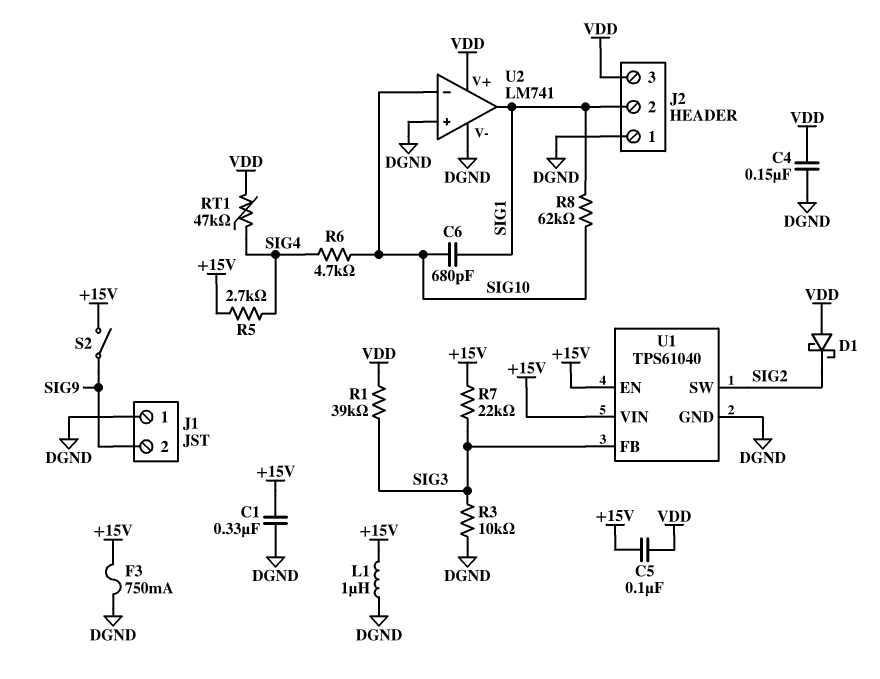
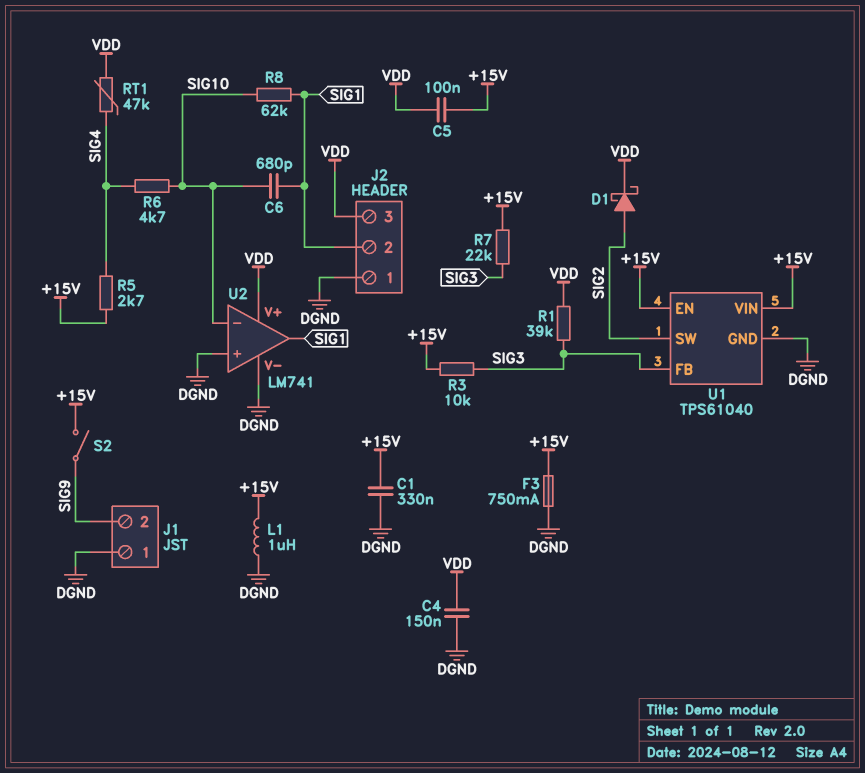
D1: schottky (A VDD, K SIG2) -> schottky (A SIG2, K VDD)
R3: 10k (DGND, SIG3) -> 10k (+15V, SIG3)

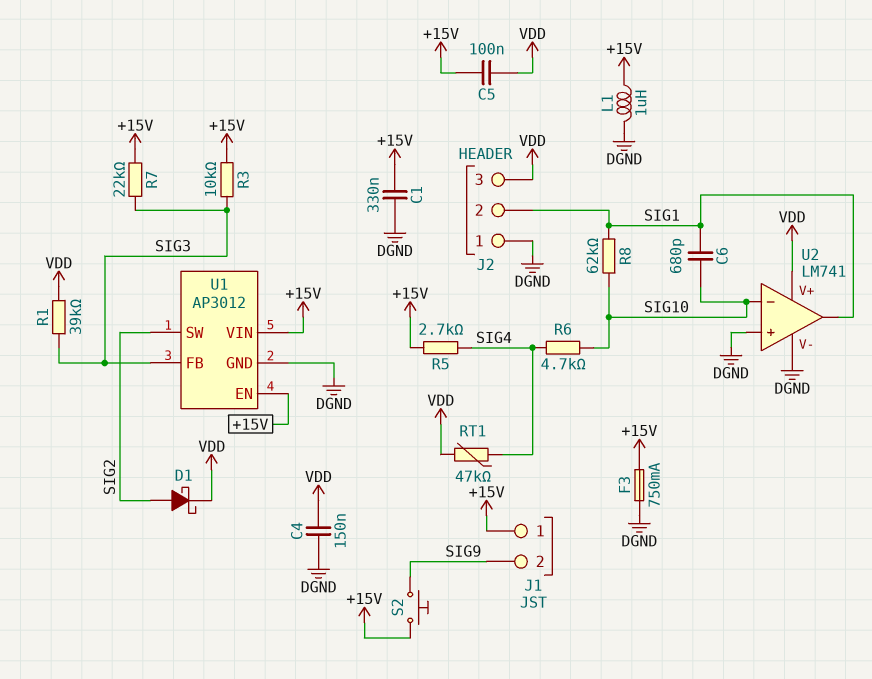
J1 pin 1: DGND -> +15V
S2: switch (+15V, SIG9) -> button (+15V, SIG9)
U1: TPS61040 -> AP3012

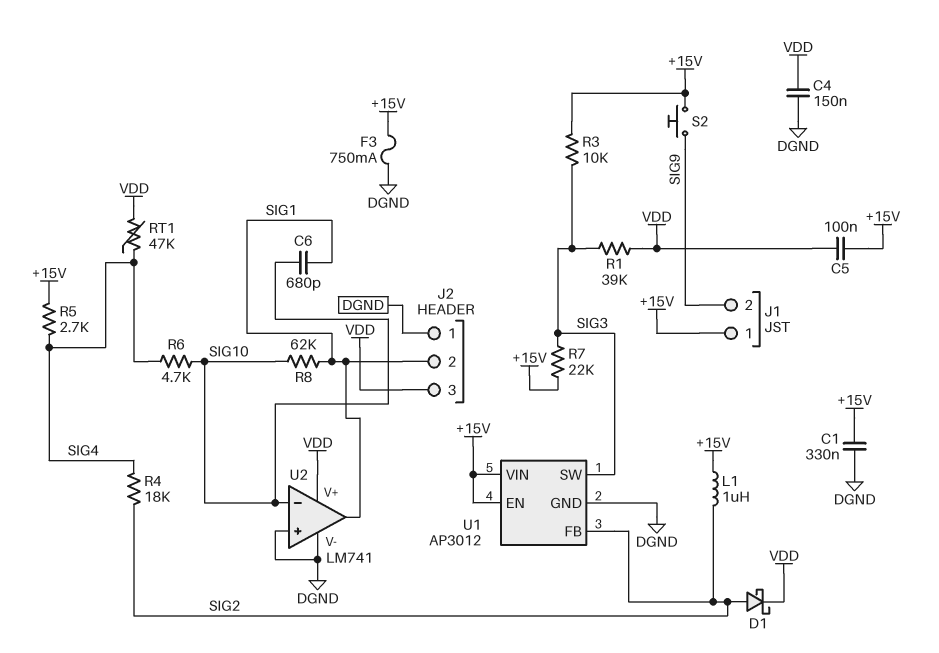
L1: 1uH (+15V, DGND) -> 1uH (+15V, SIG2)
R4: none -> 18k (SIG2, SIG4)
U1 pin FB: SIG3 -> SIG2
U1 pin SW: SIG2 -> SIG3

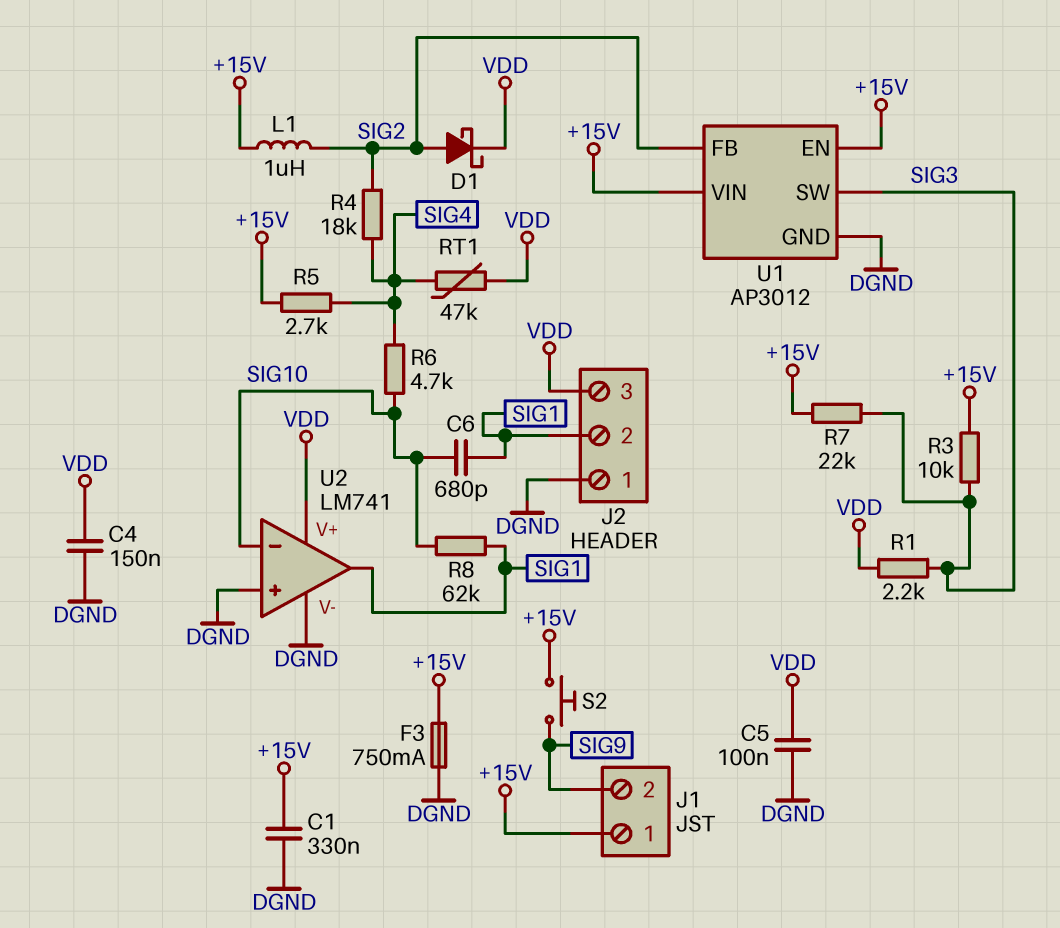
C5: 100nF (+15V, VDD) -> 100nF (DGND, VDD)
R1: 39k (SIG3, VDD) -> 2.2k (SIG3, VDD)

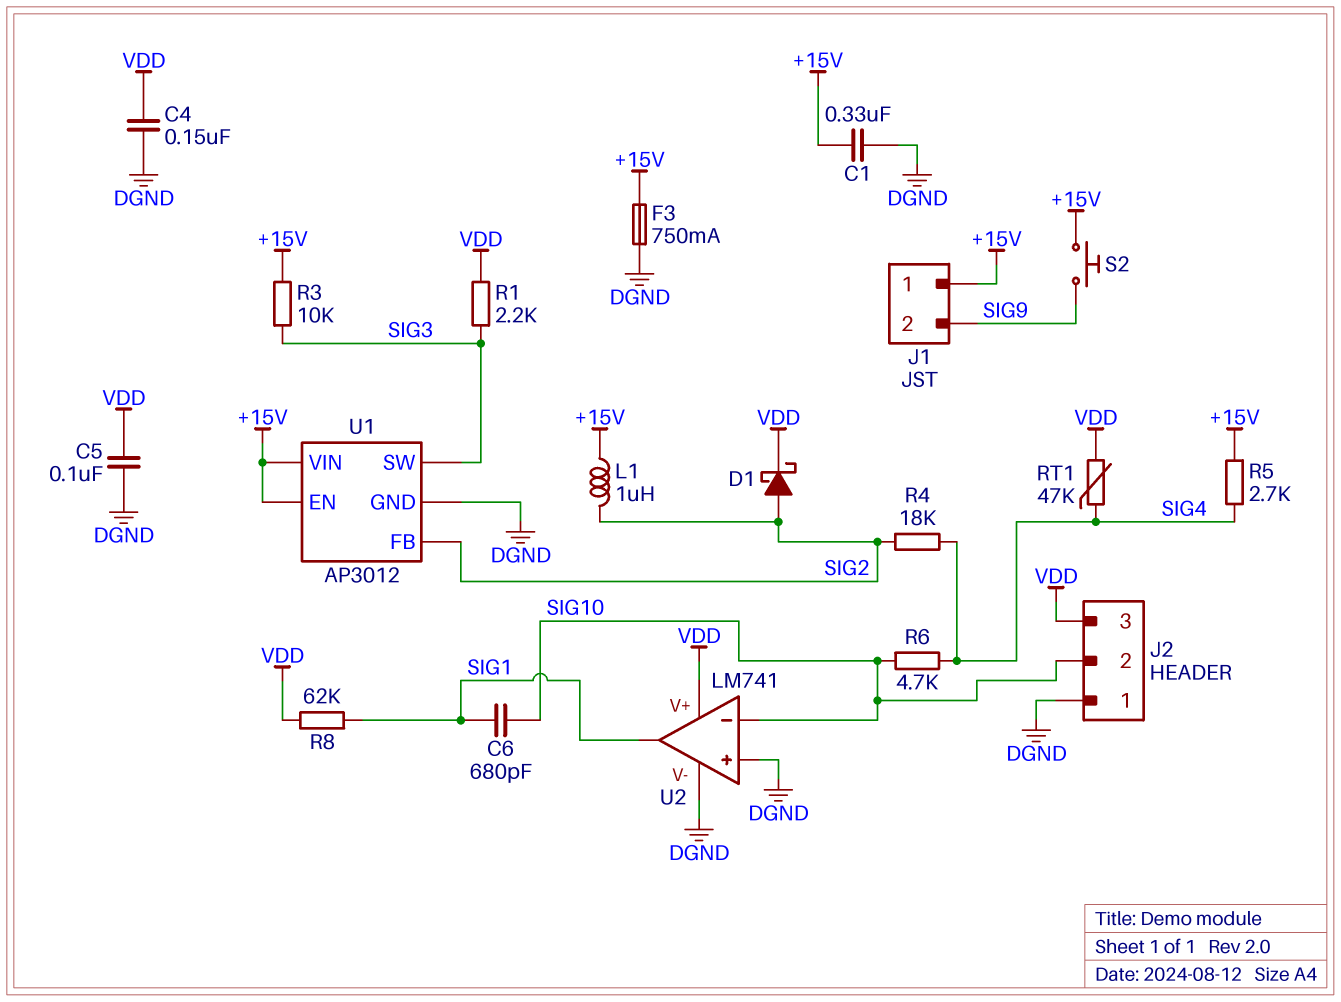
J2 pin 2: SIG1 -> SIG10
R7: 22k (+15V, SIG3) -> none
R8: 62k (SIG1, SIG10) -> 62k (SIG1, VDD)

